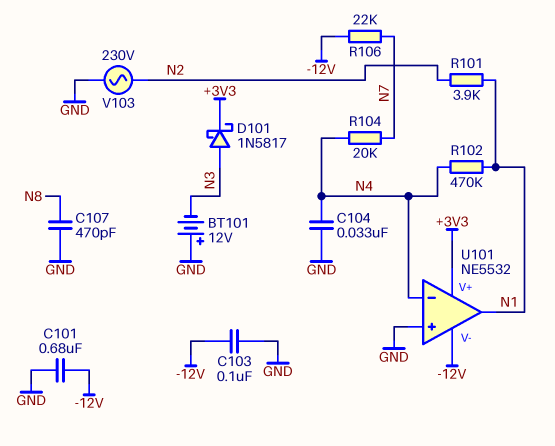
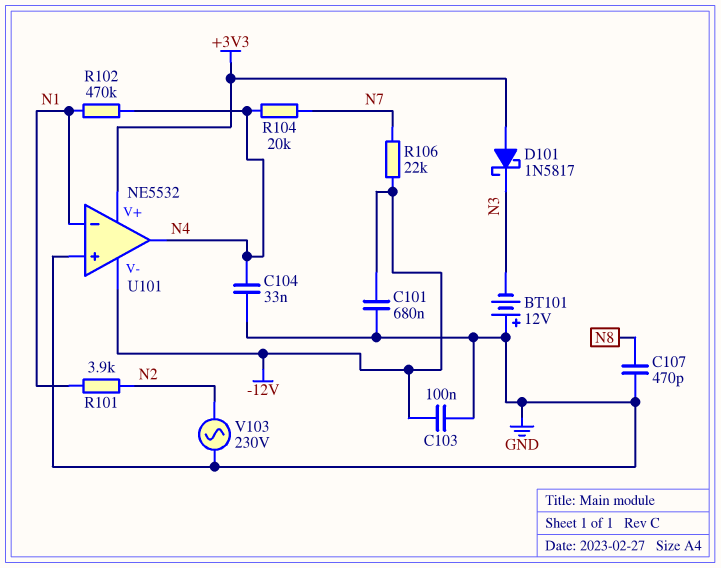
D101: schottky 1N5817 (A N3, K +3V3) -> schottky 1N5817 (A +3V3, K N3)
U101 pin in-: N4 -> N1
U101 pin out: N1 -> N4

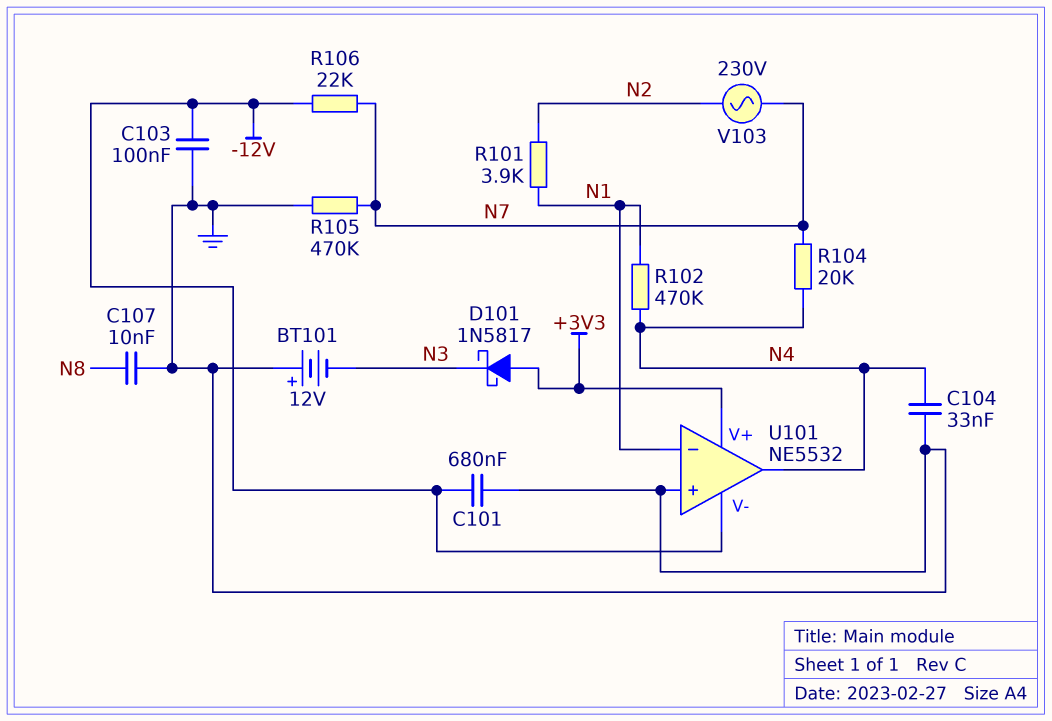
C107: 470pF (GND, N8) -> 10nF (GND, N8)
R105: none -> 470k (GND, N7)
V103: AC 230V (GND, N2) -> AC 230V (N2, N7)

